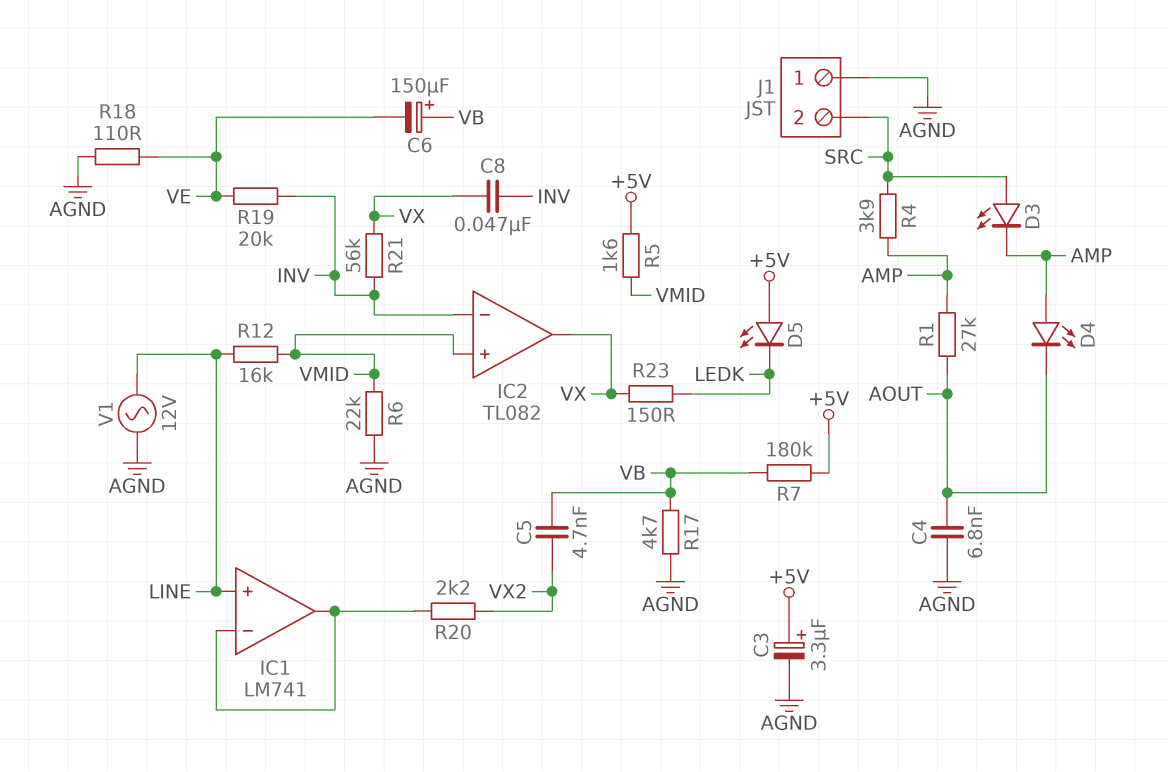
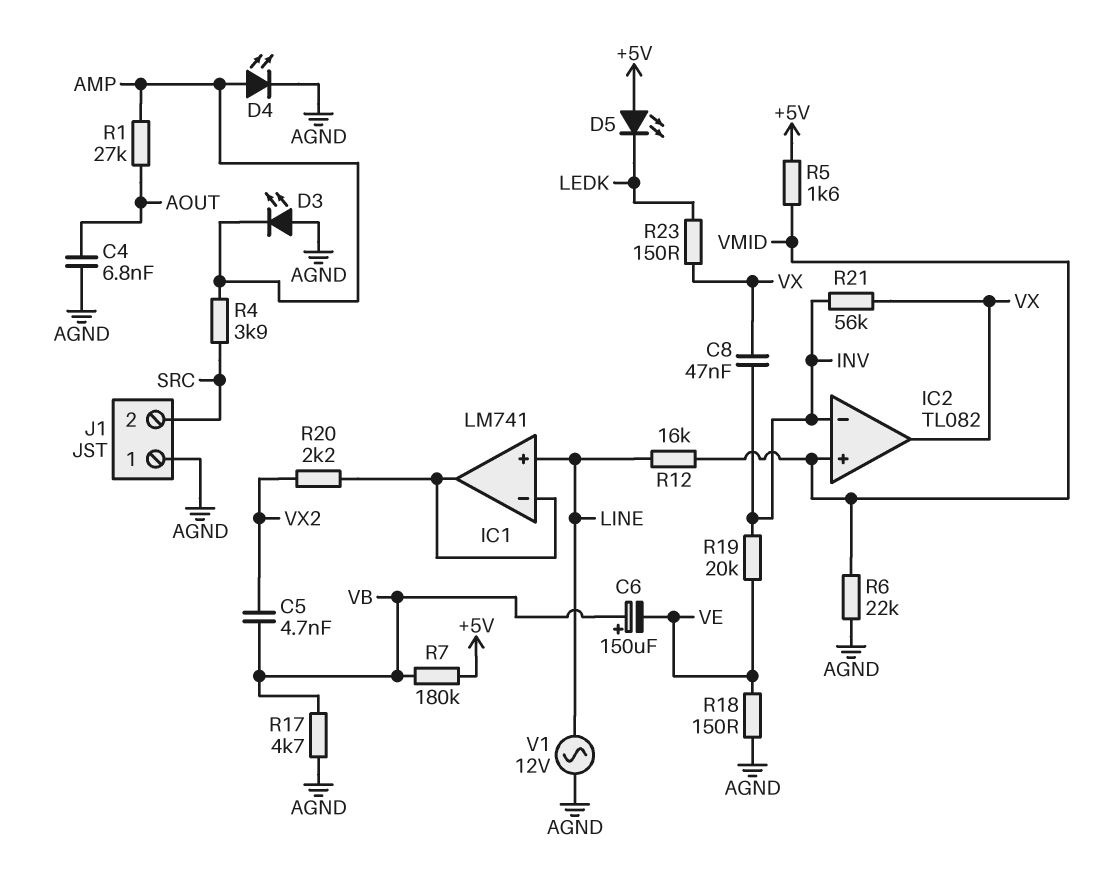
C3: 3.3uF (plus +5V, minus AGND) -> none
D3: LED (A SRC, K AMP) -> LED (A AGND, K AMP)
D4: LED (A AMP, K AOUT) -> LED (A AMP, K AGND)
R18: 110 (AGND, VE) -> 150 (AGND, VE)

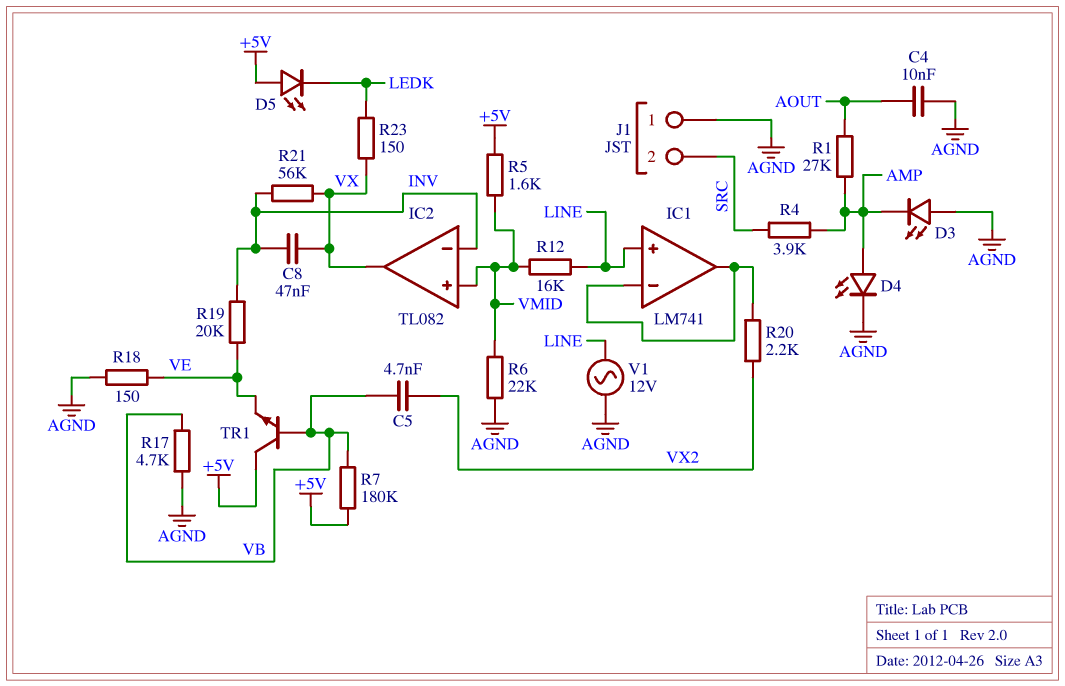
C4: 6.8nF (AGND, AOUT) -> 10nF (AGND, AOUT)
C6: 150uF (plus VB, minus VE) -> none
TR1: none -> NPN (B VB, C +5V, E VE)

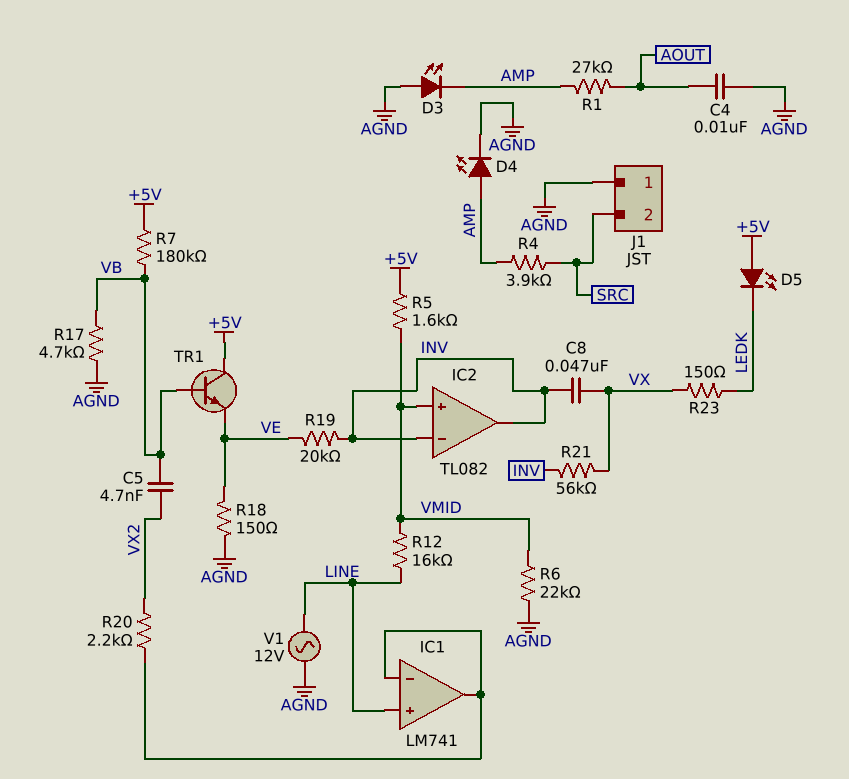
IC2 pin out: VX -> INV

